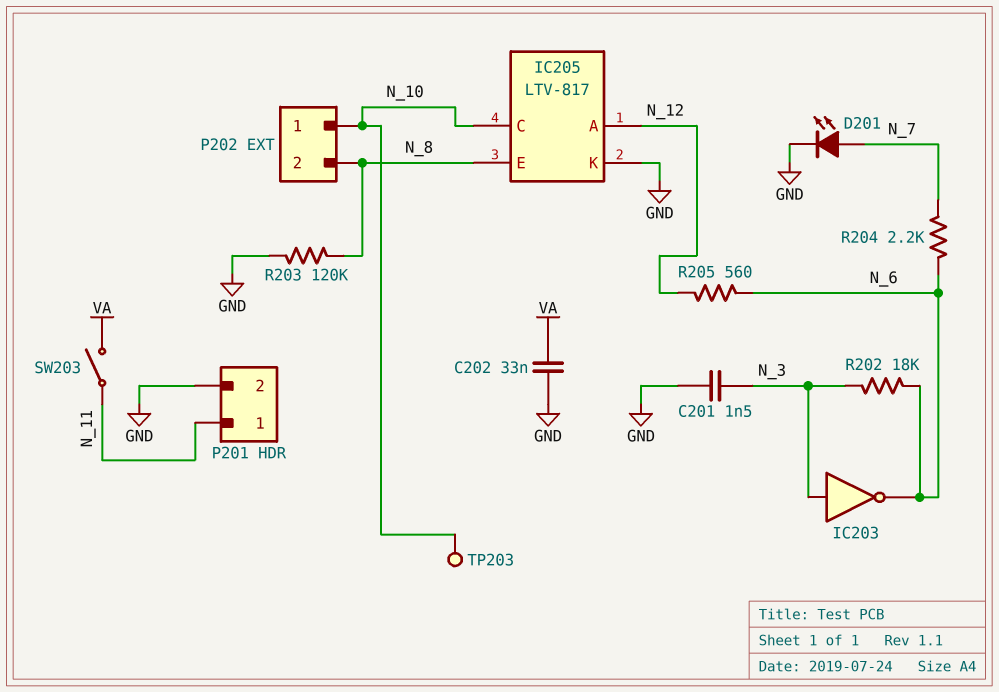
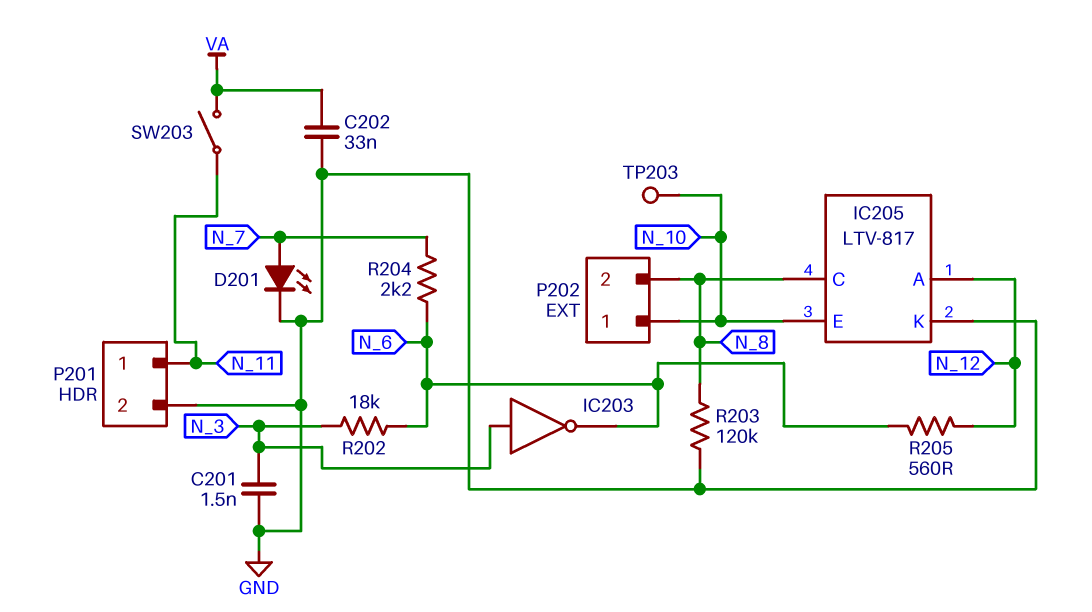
IC205 pin C: N_10 -> N_8
IC205 pin E: N_8 -> N_10

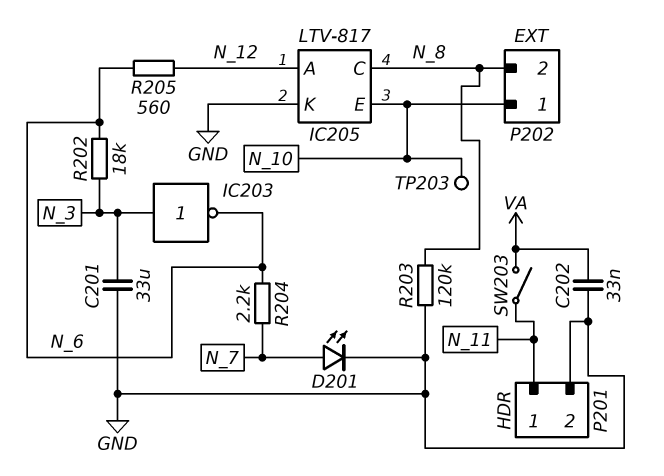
C201: 1.5nF (GND, N_3) -> 33uF (GND, N_3)

